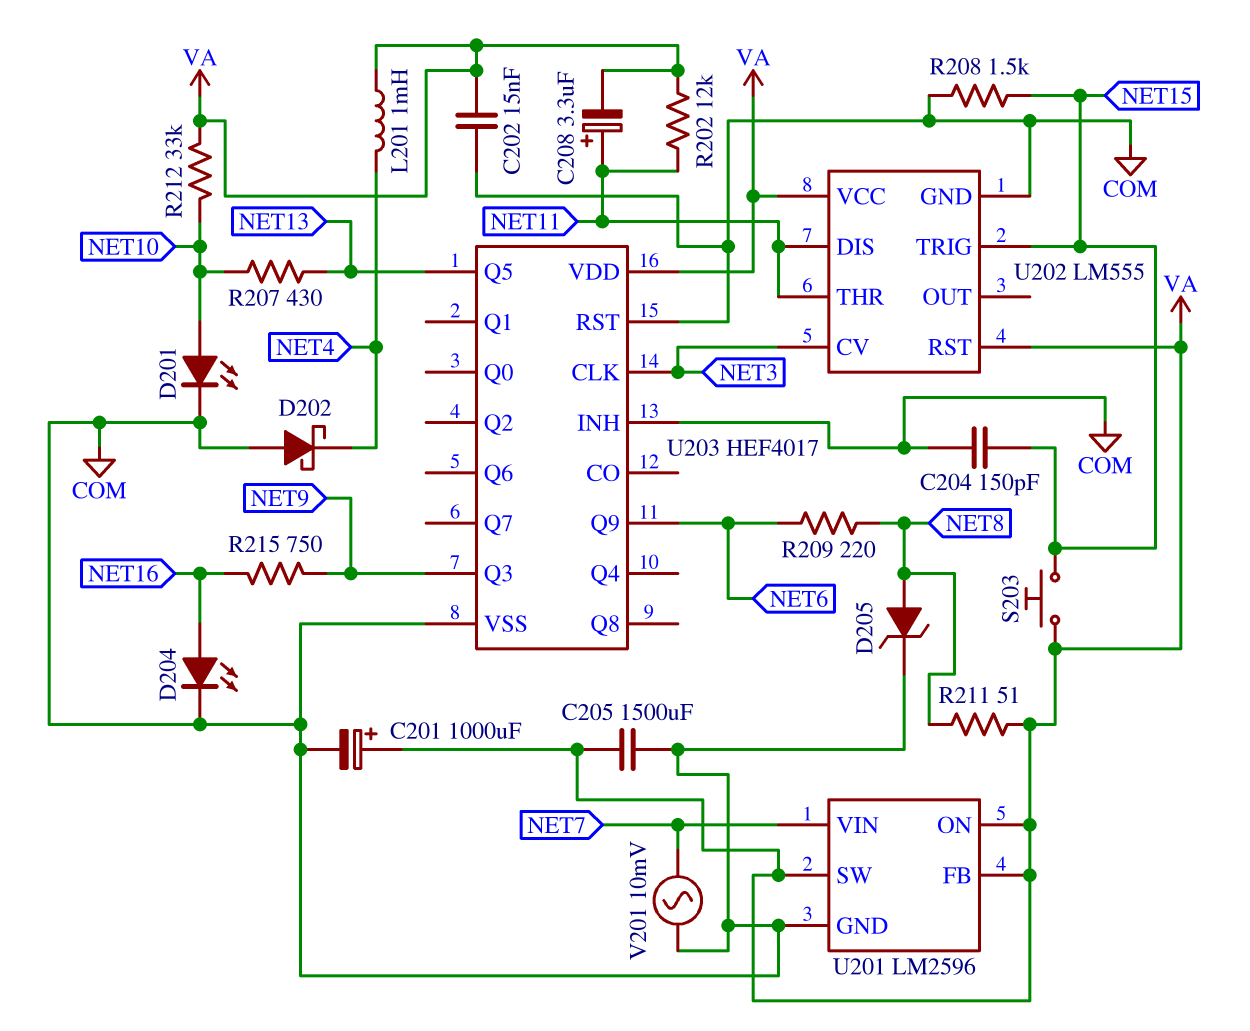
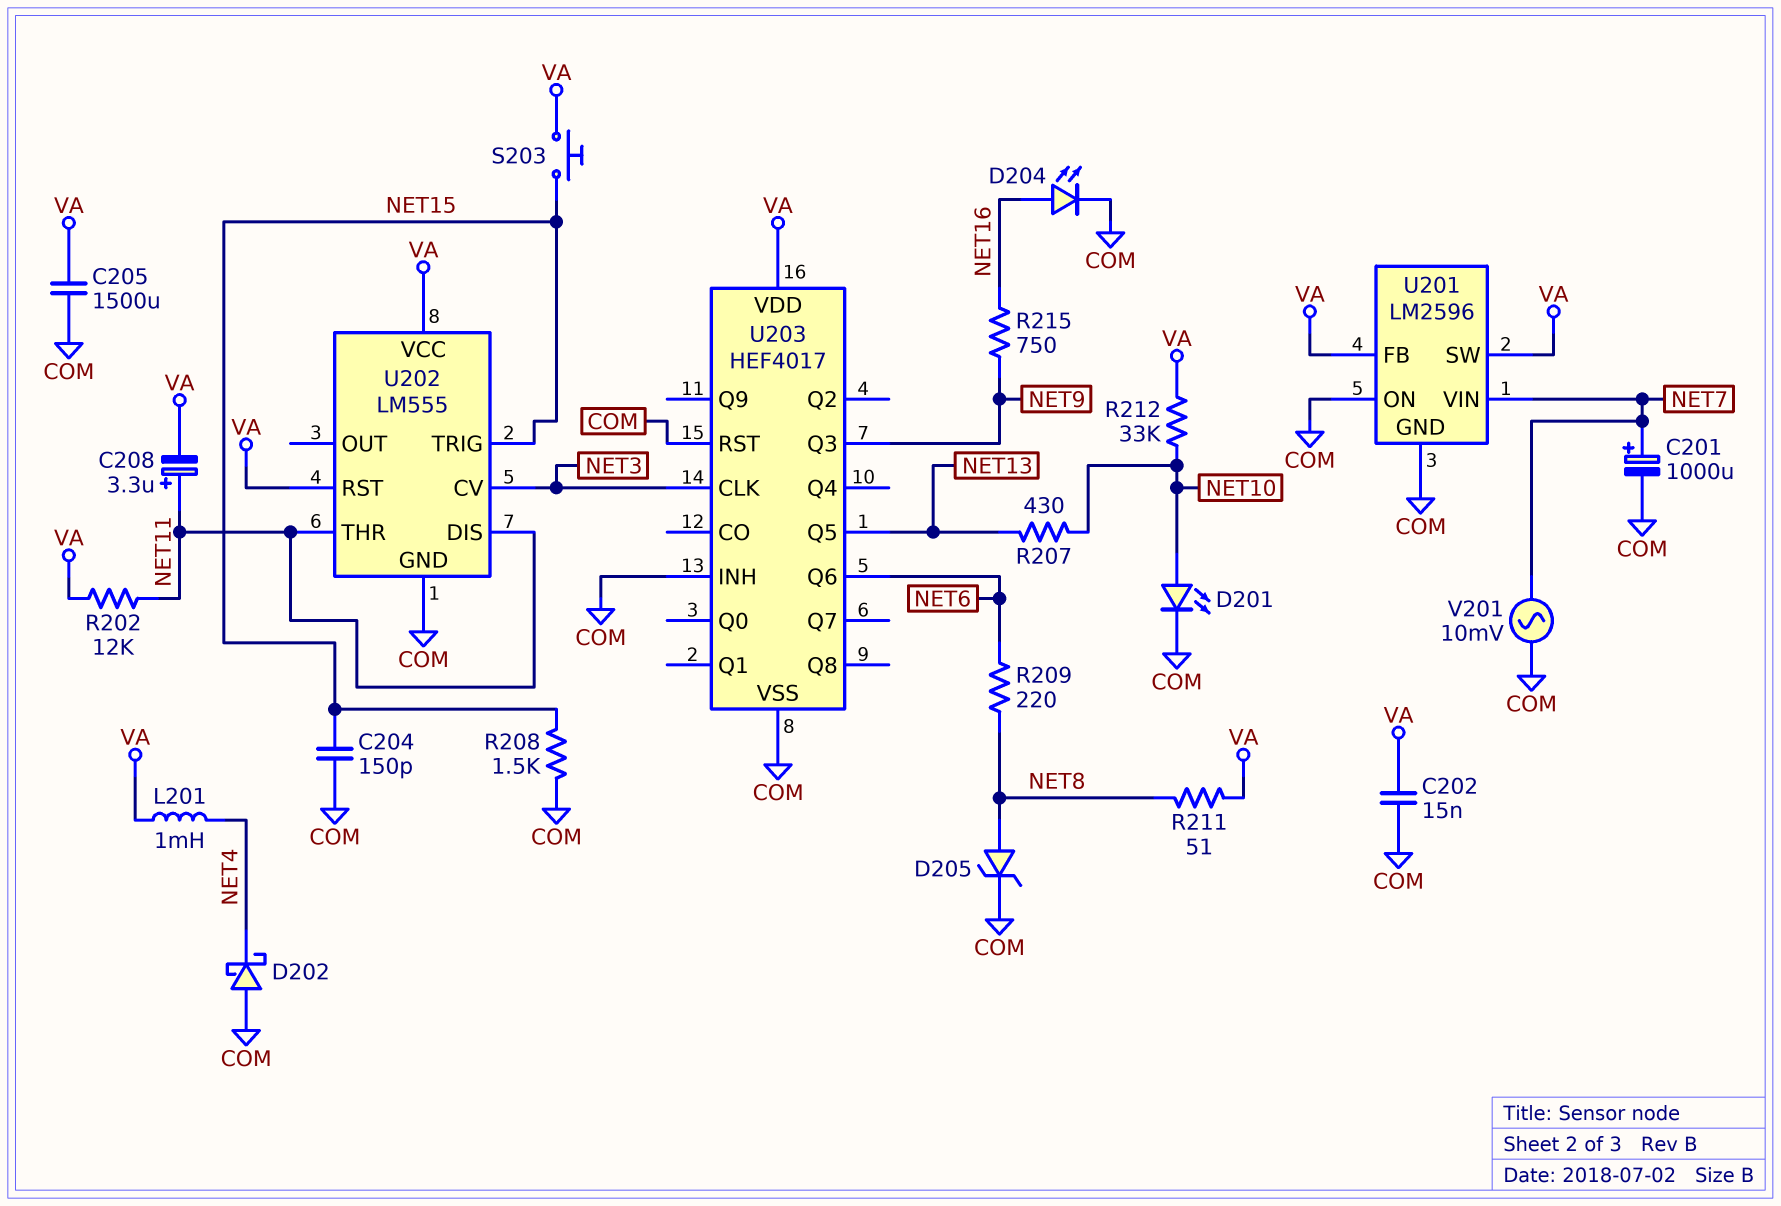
C201: 1000uF (plus VA, minus COM) -> 1000uF (plus NET7, minus COM)
U201 pin ON: VA -> COM
U203 pin Q6: none -> NET6
U203 pin Q9: NET6 -> none

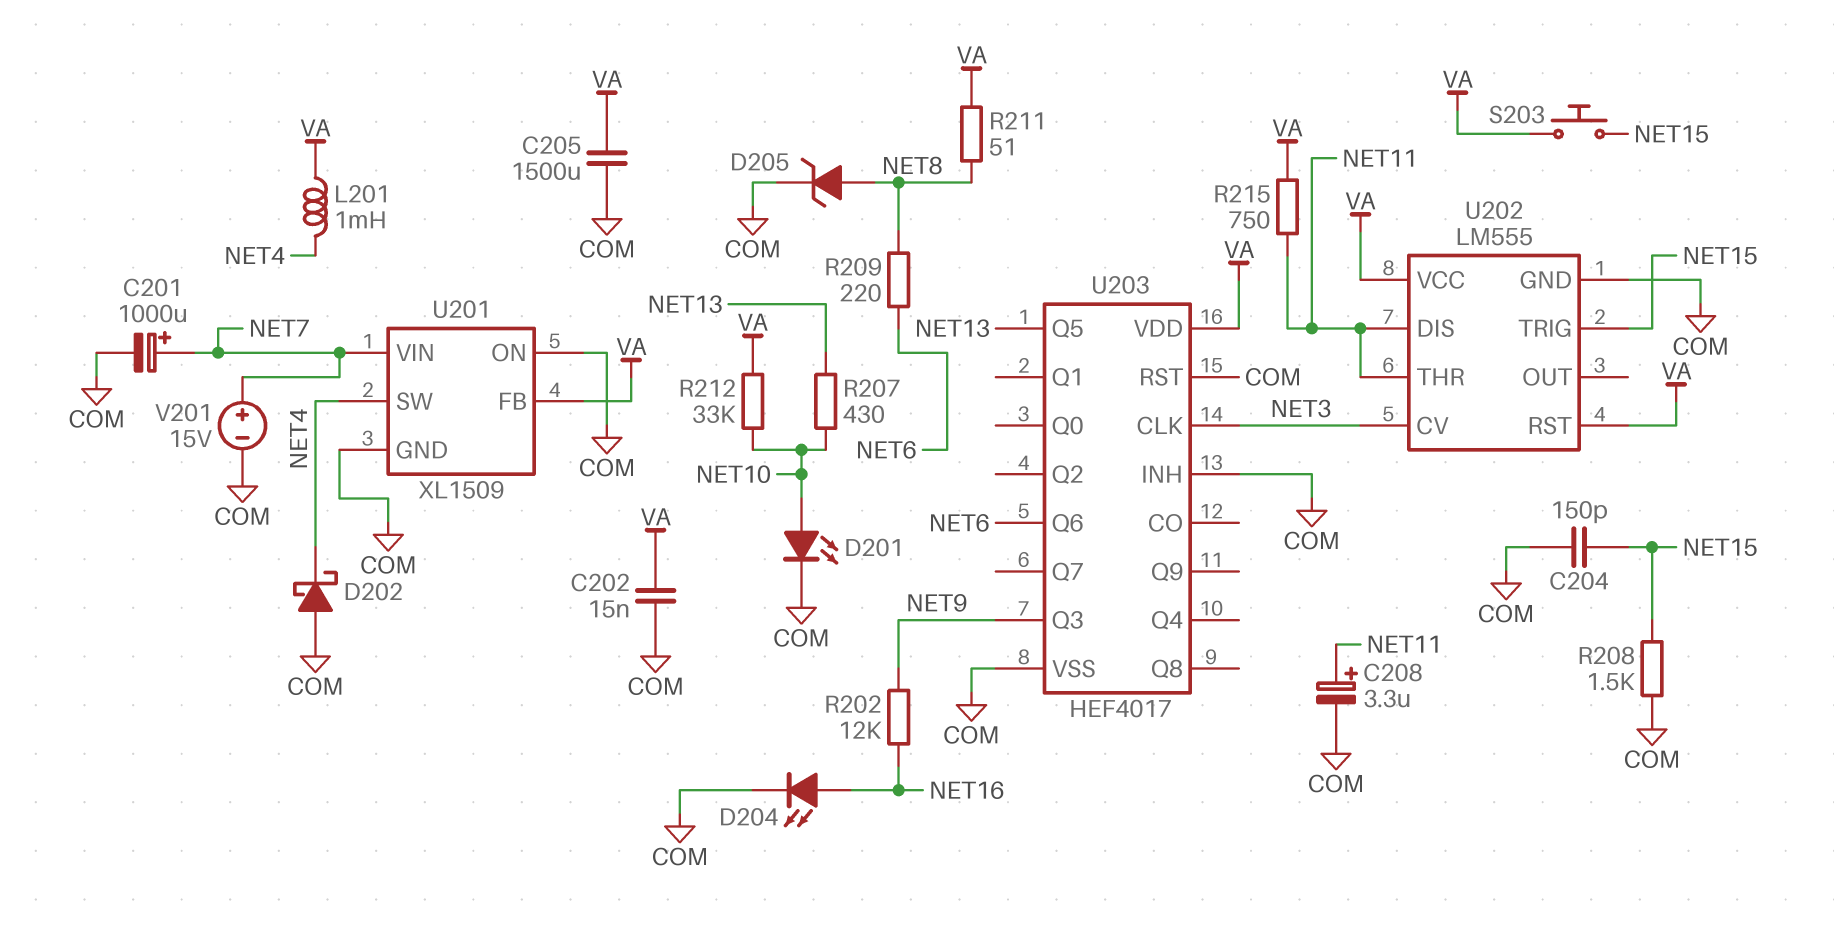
C208: 3.3uF (plus NET11, minus VA) -> 3.3uF (plus NET11, minus COM)
R202: 12k (NET11, VA) -> 12k (NET9, NET16)
R215: 750 (NET9, NET16) -> 750 (NET11, VA)
U201: LM2596 -> XL1509
U201 pin SW: VA -> NET4
V201: AC 10mV (COM, NET7) -> 15V (plus NET7, minus COM)

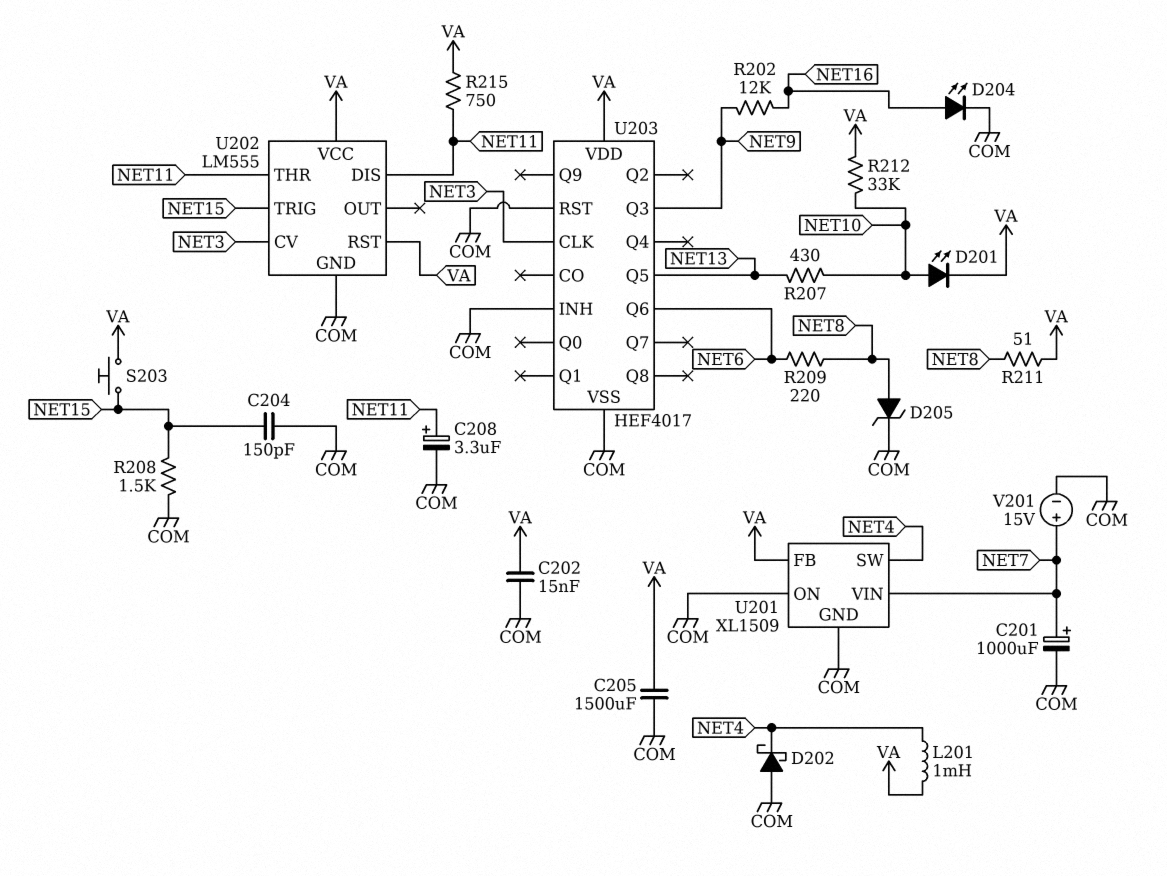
D201: LED (A NET10, K COM) -> LED (A NET10, K VA)

